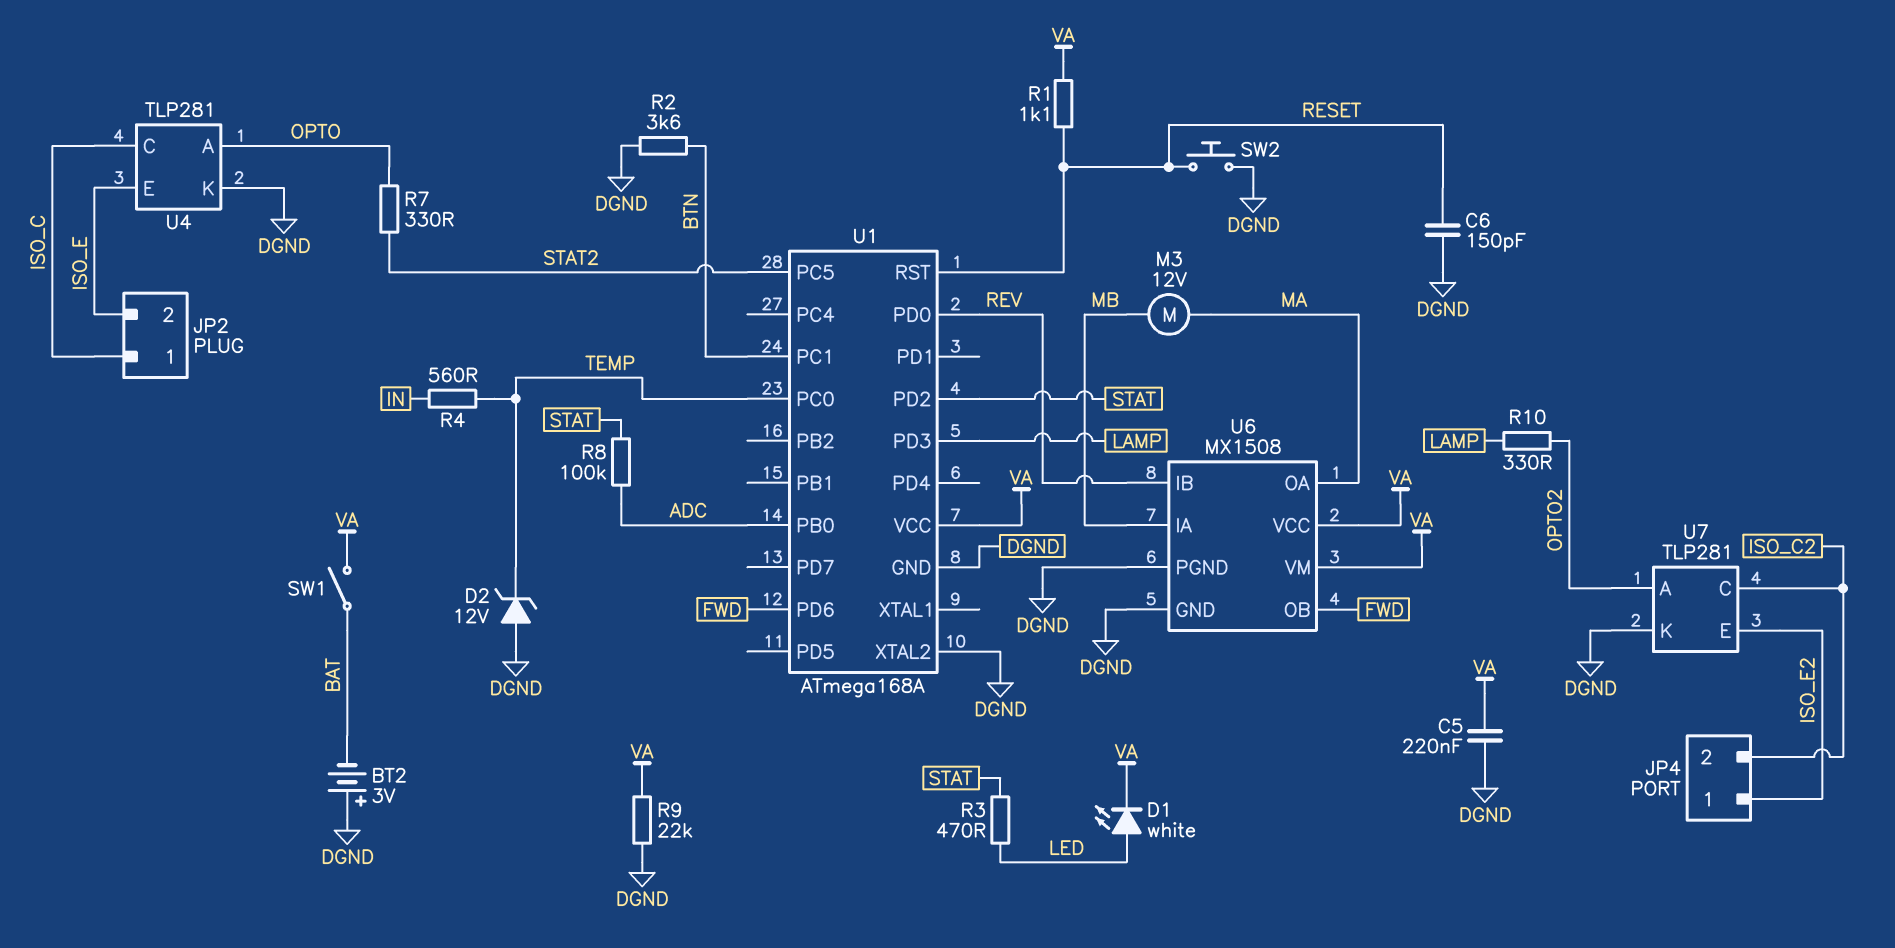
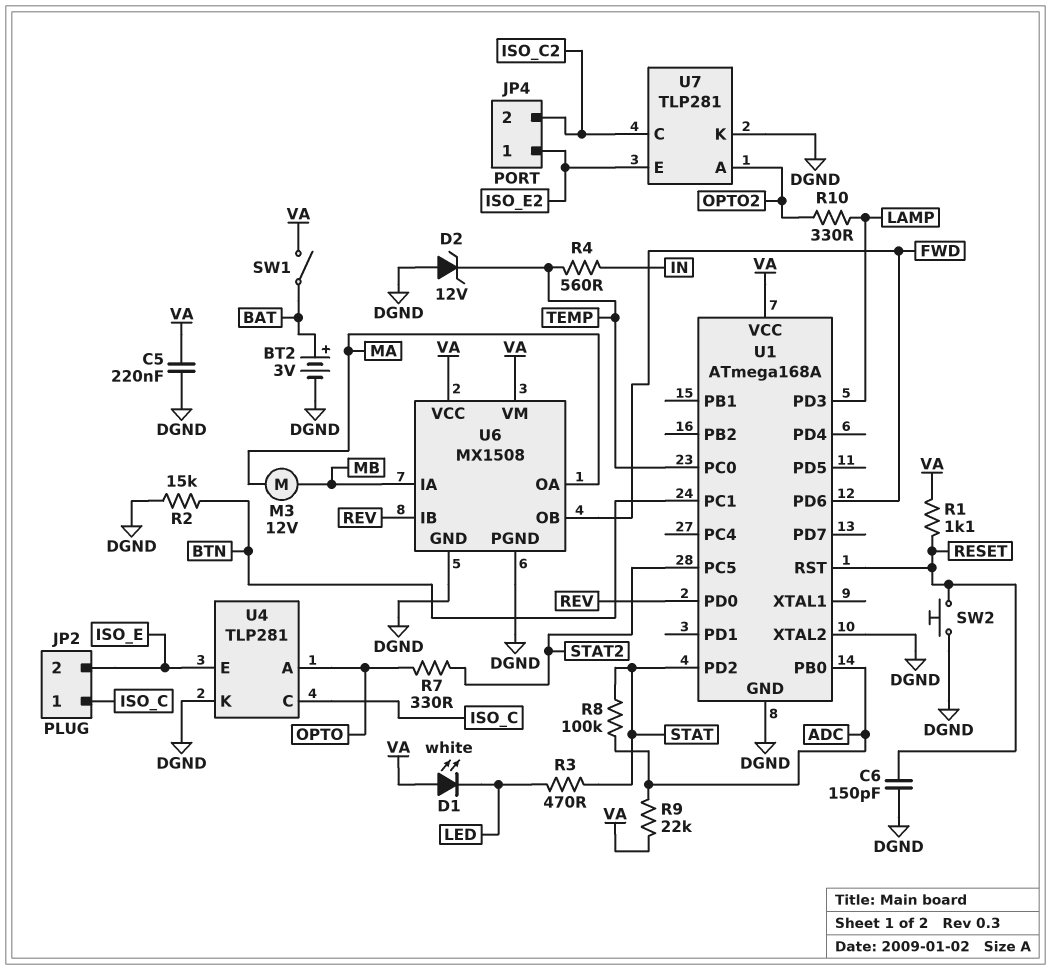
BT2: 3V (plus DGND, minus BAT) -> 3V (plus BAT, minus DGND)
D1: LED white (A LED, K VA) -> LED white (A VA, K LED)
R2: 3.6k (BTN, DGND) -> 15k (BTN, DGND)
R9: 22k (DGND, VA) -> 22k (ADC, VA)

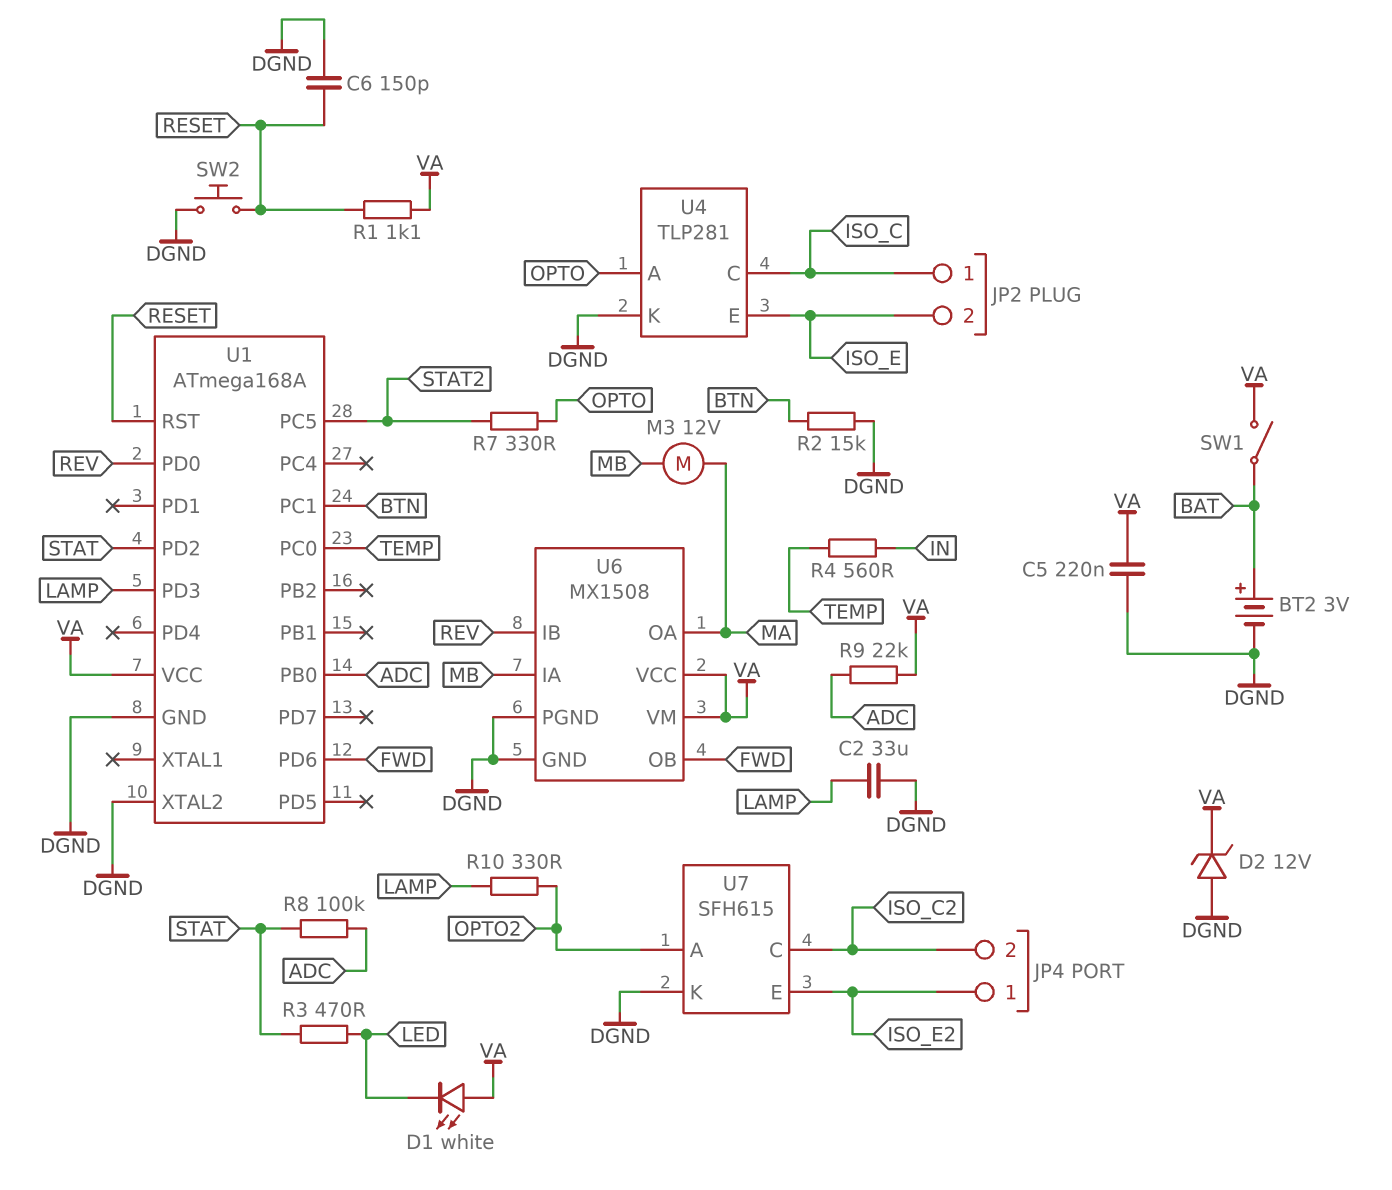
C2: none -> 33uF (DGND, LAMP)
D2: zener 12V (A DGND, K TEMP) -> zener 12V (A DGND, K VA)
U7: TLP281 -> SFH615

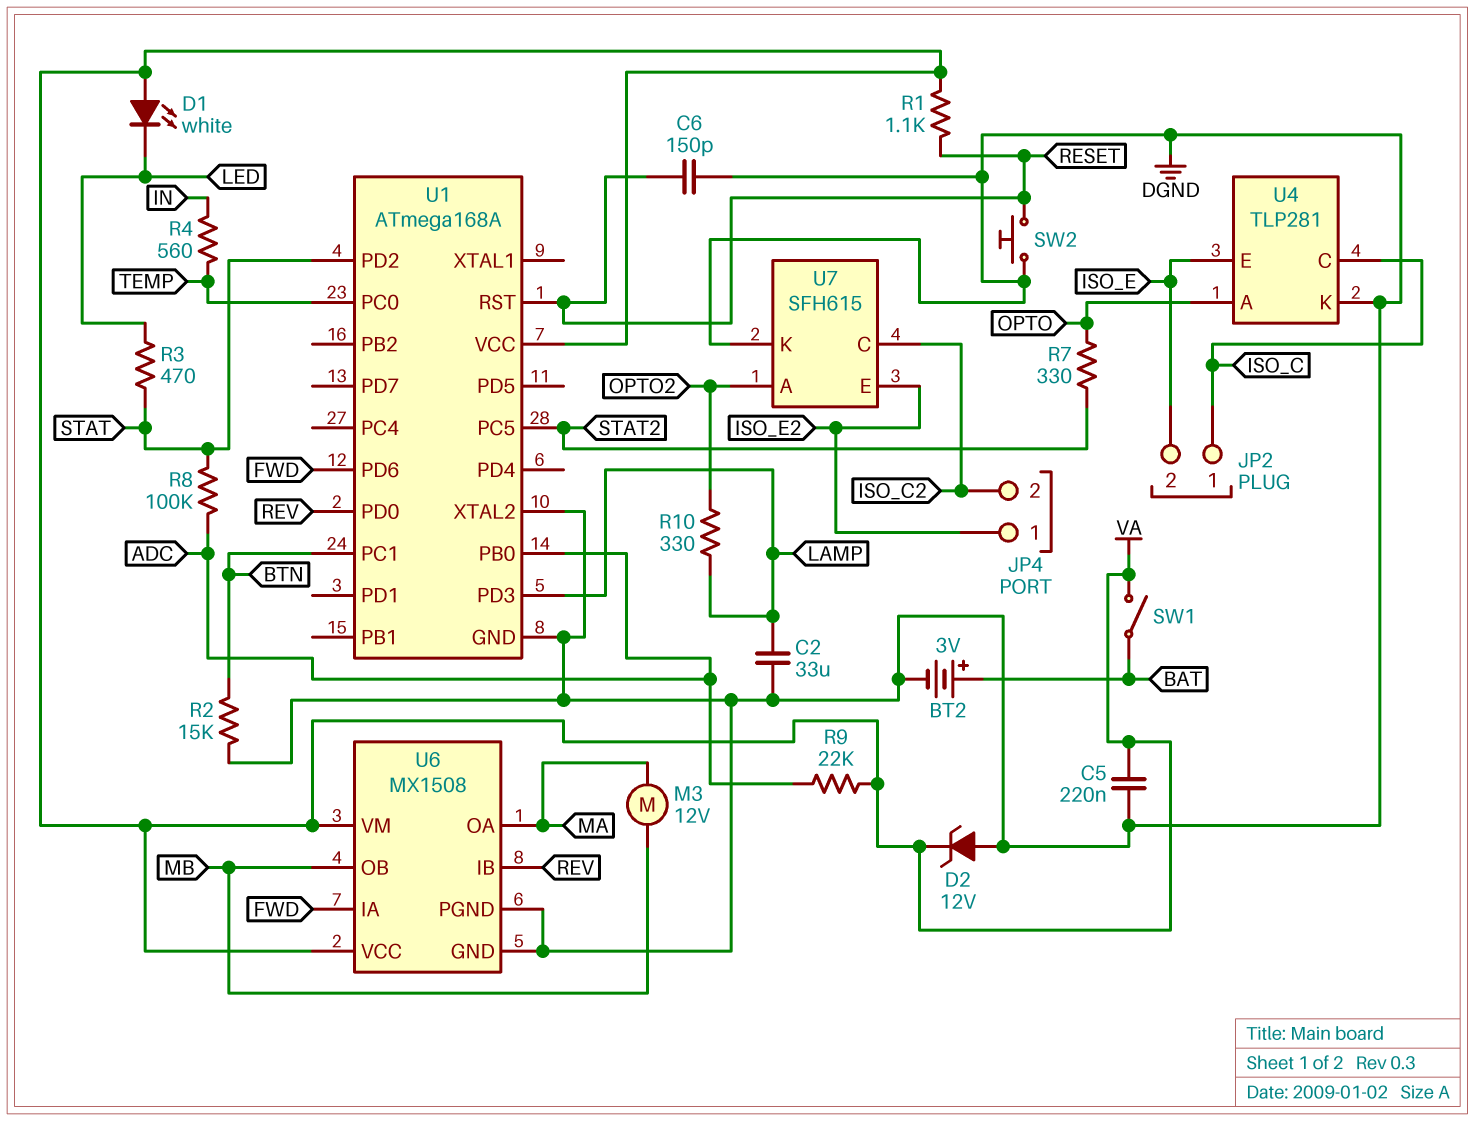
U6 pin IA: MB -> FWD
U6 pin OB: FWD -> MB

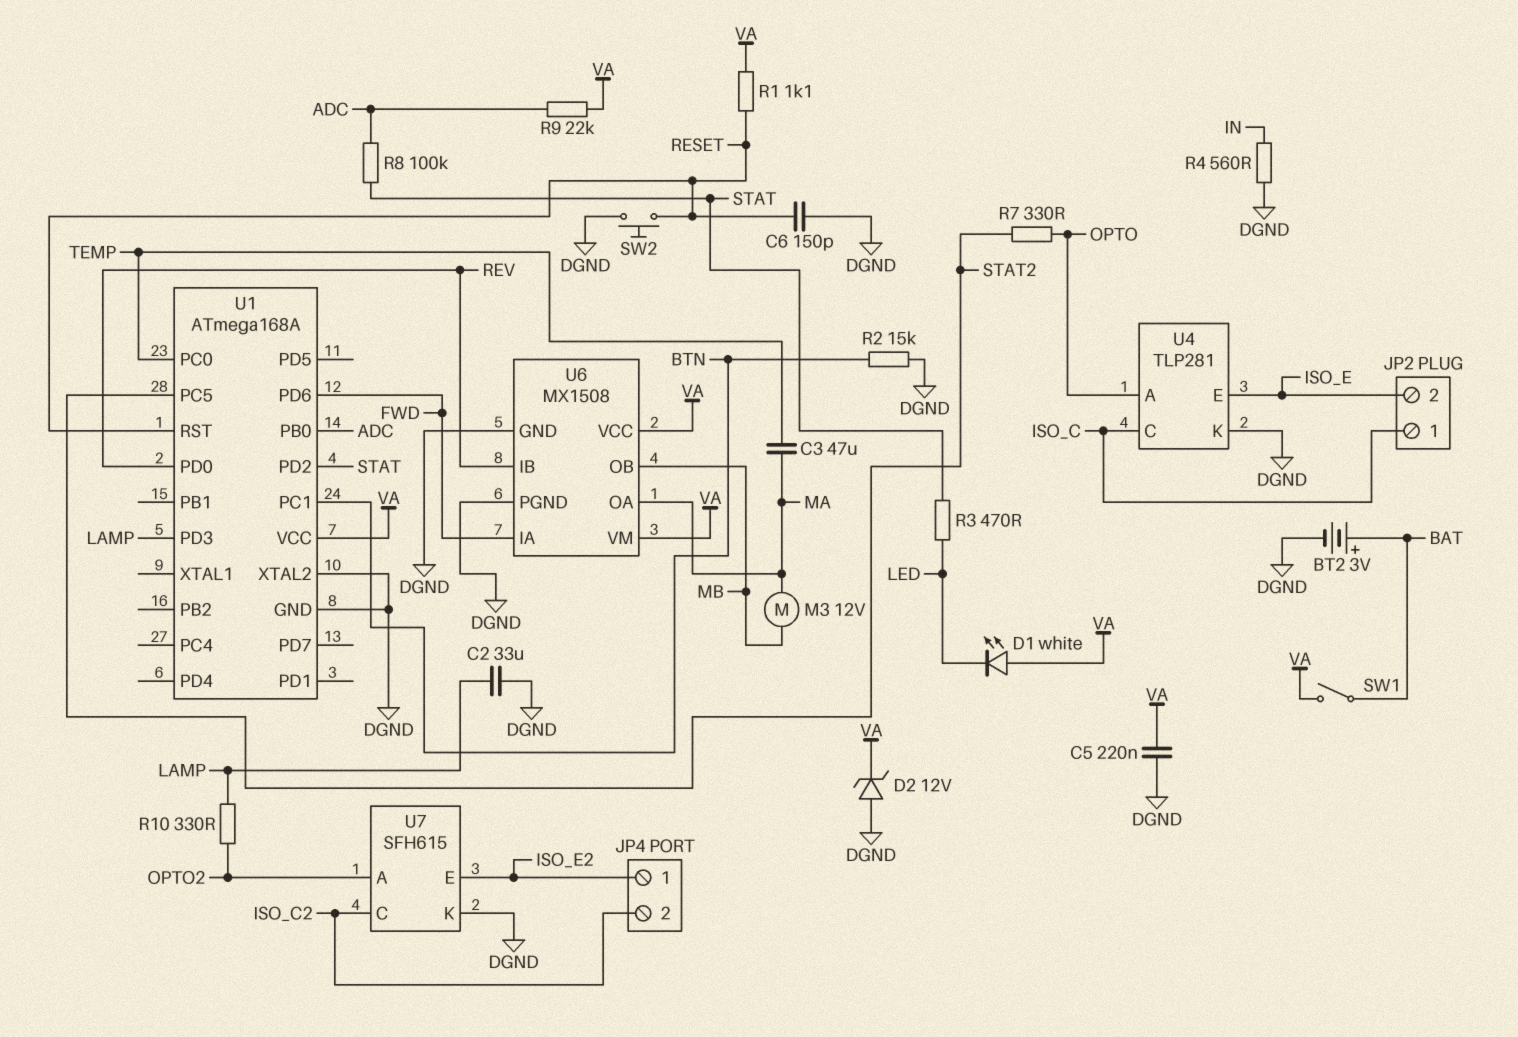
C3: none -> 47uF (MA, TEMP)
R4: 560 (IN, TEMP) -> 560 (DGND, IN)

